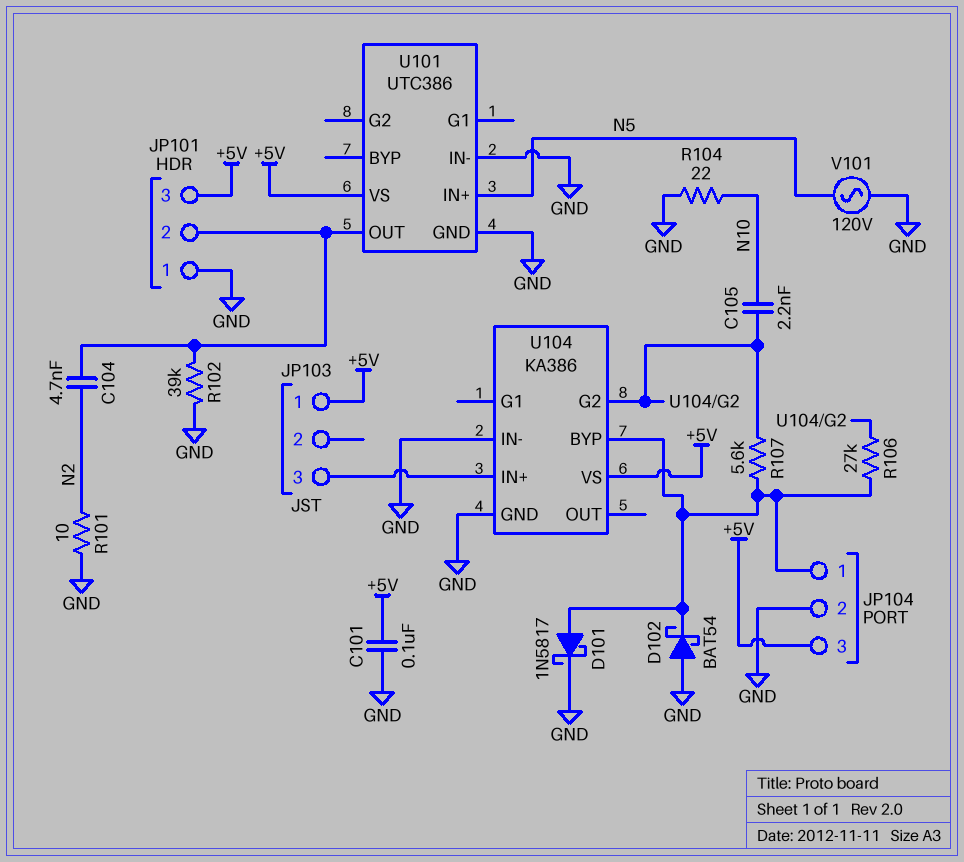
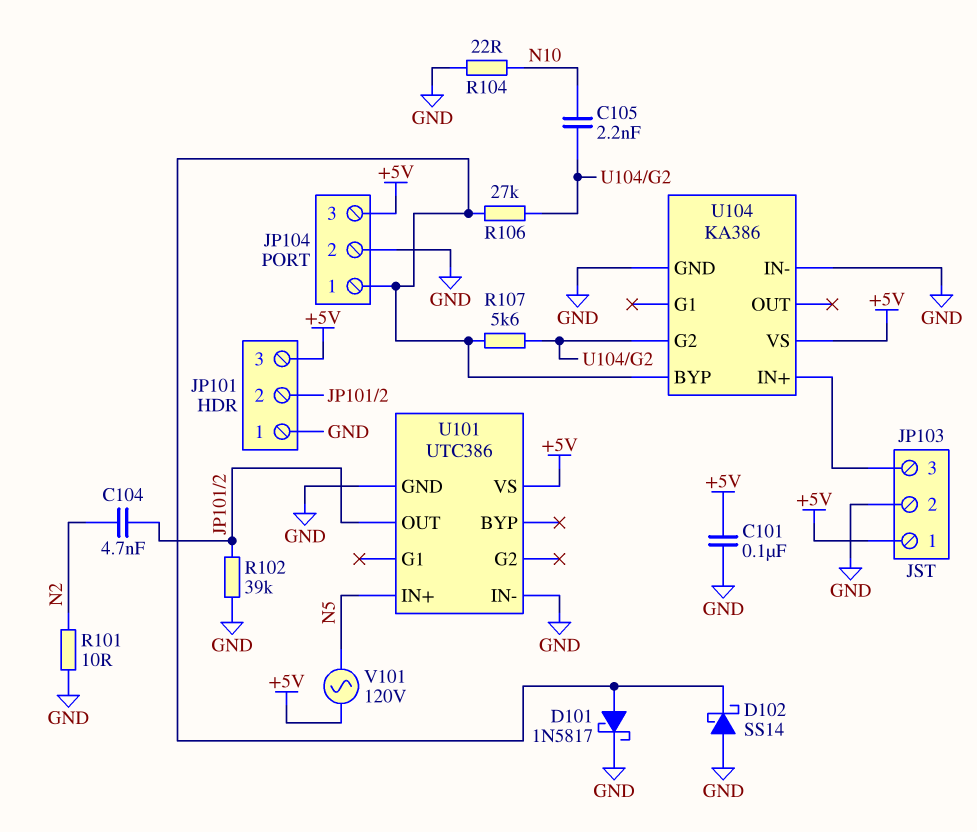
D102: schottky BAT54 (A GND, K JP104/1) -> schottky SS14 (A GND, K JP104/1)
JP103 pin 2: none -> GND
V101: AC 120V (GND, N5) -> AC 120V (+5V, N5)

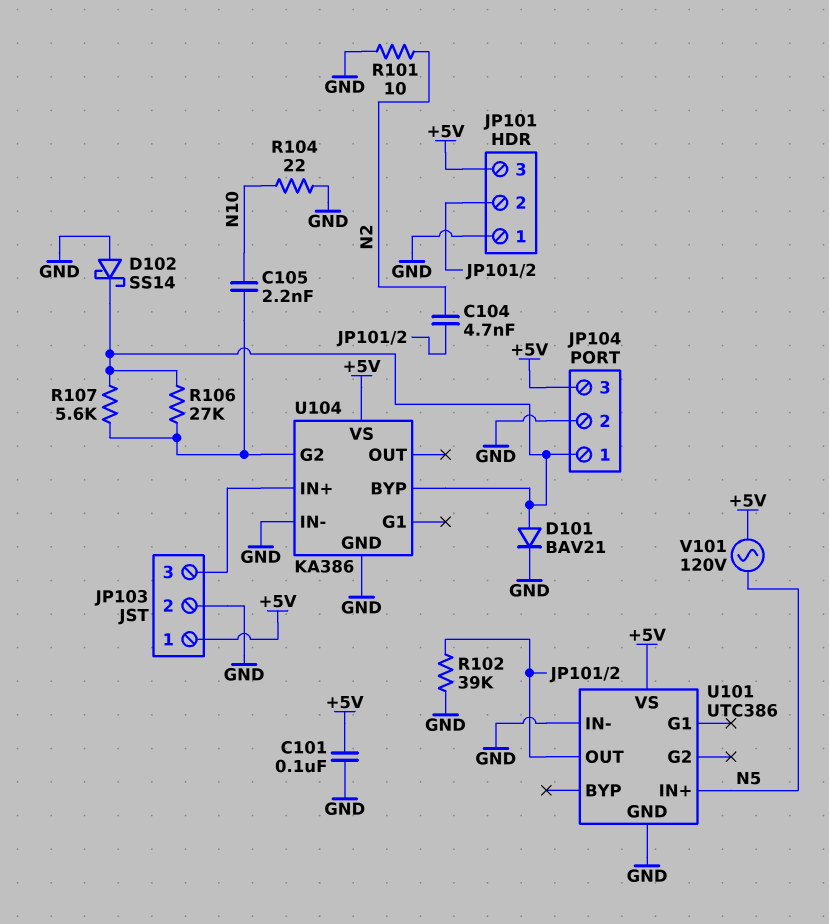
D101: schottky 1N5817 (A JP104/1, K GND) -> diode BAV21 (A JP104/1, K GND)

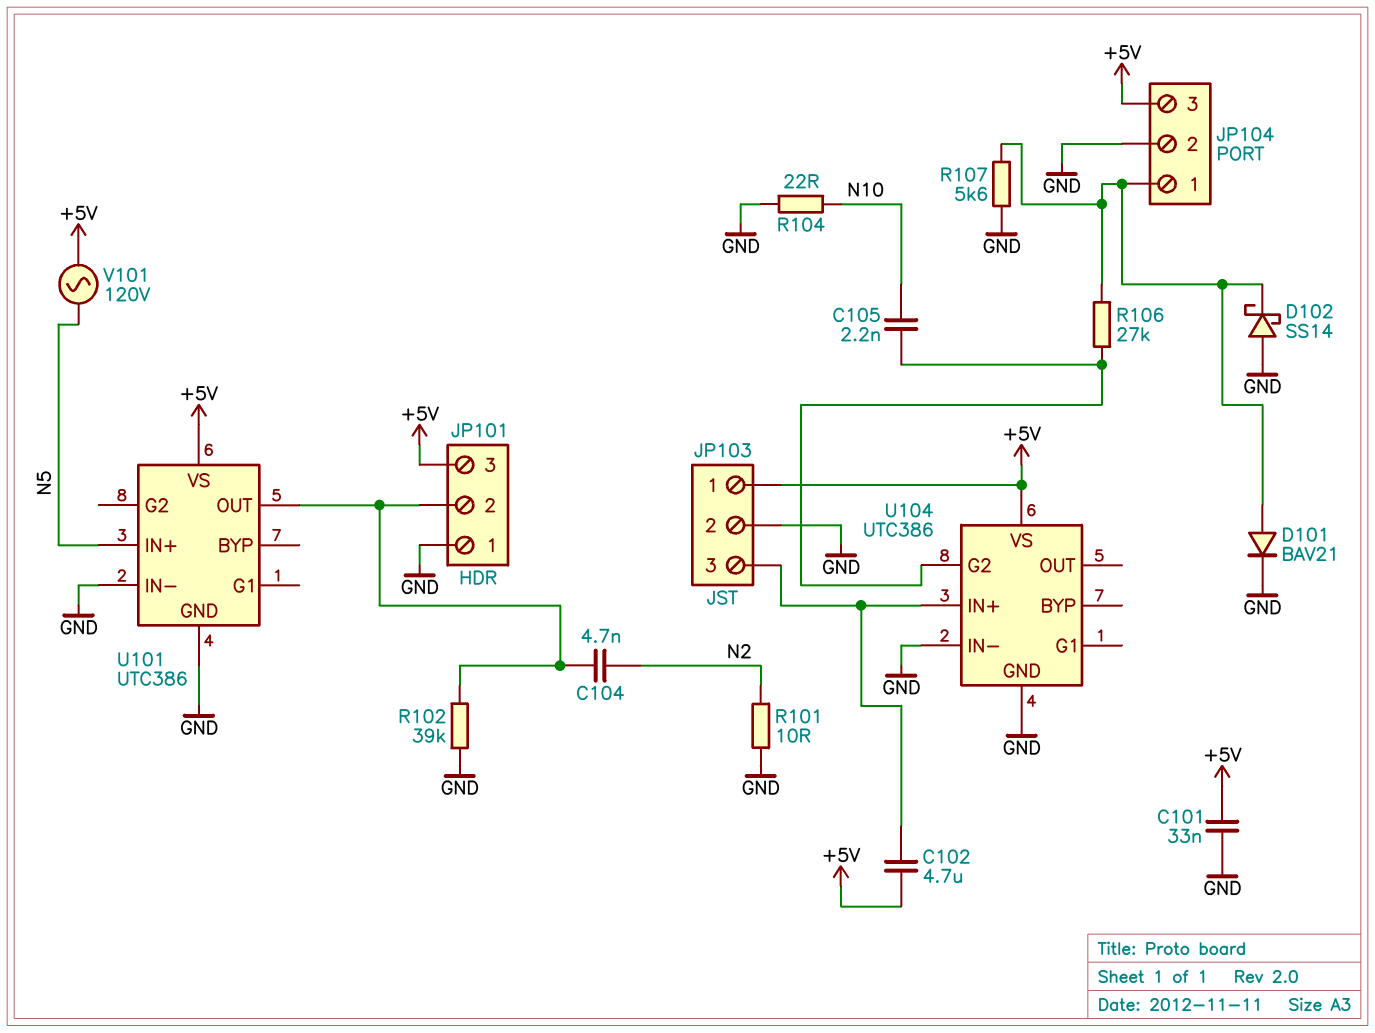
C101: 100nF (+5V, GND) -> 33nF (+5V, GND)
C102: none -> 4.7uF (+5V, JP103/3)
R107: 5.6k (JP104/1, U104/G2) -> 5.6k (GND, JP104/1)
U104: KA386 -> UTC386
U104 pin BYP: JP104/1 -> none

